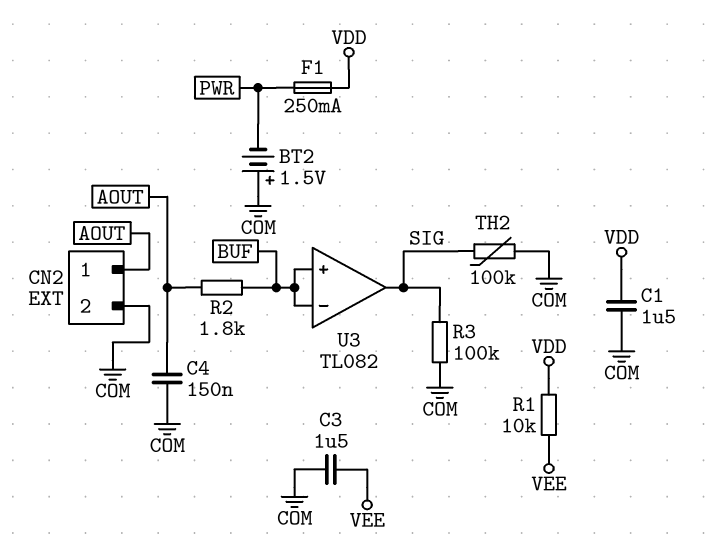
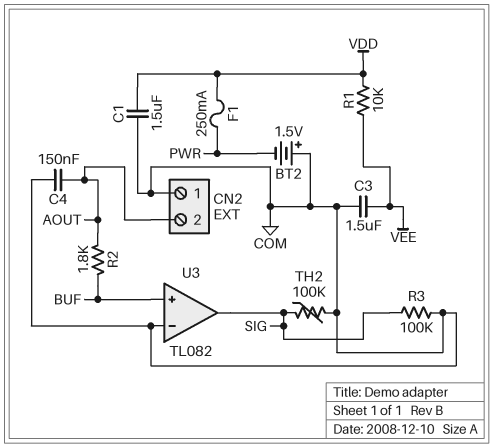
CN2 pin 1: AOUT -> COM
CN2 pin 2: COM -> AOUT
U3 pin in-: BUF -> COM

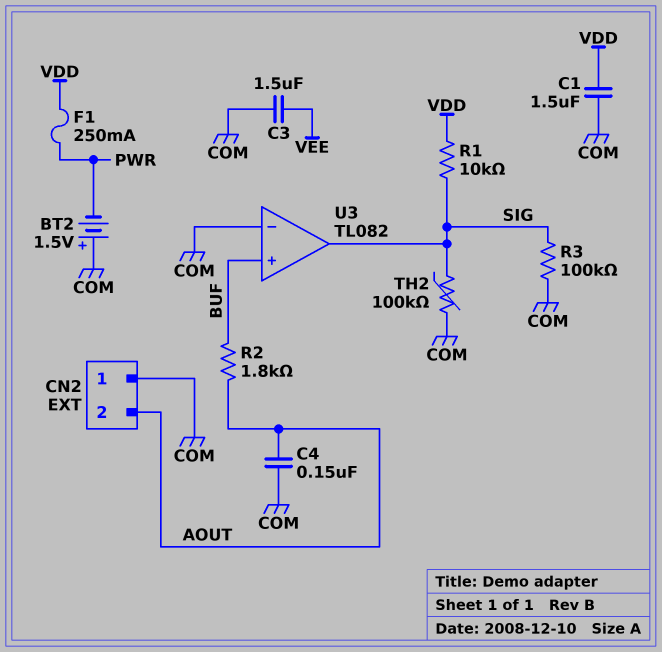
R1: 10k (VDD, VEE) -> 10k (SIG, VDD)

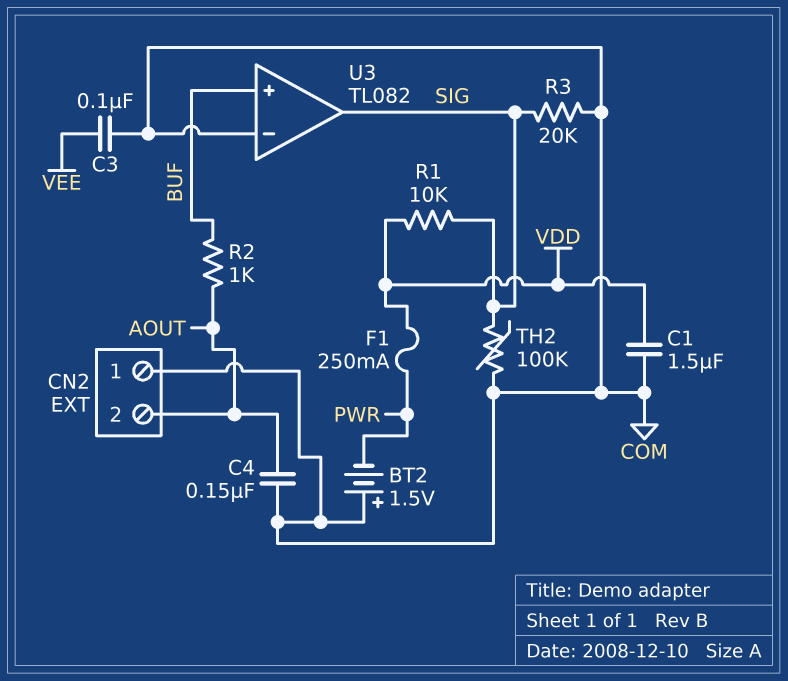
C3: 1.5uF (COM, VEE) -> 100nF (COM, VEE)
R2: 1.8k (AOUT, BUF) -> 1k (AOUT, BUF)
R3: 100k (COM, SIG) -> 20k (COM, SIG)

